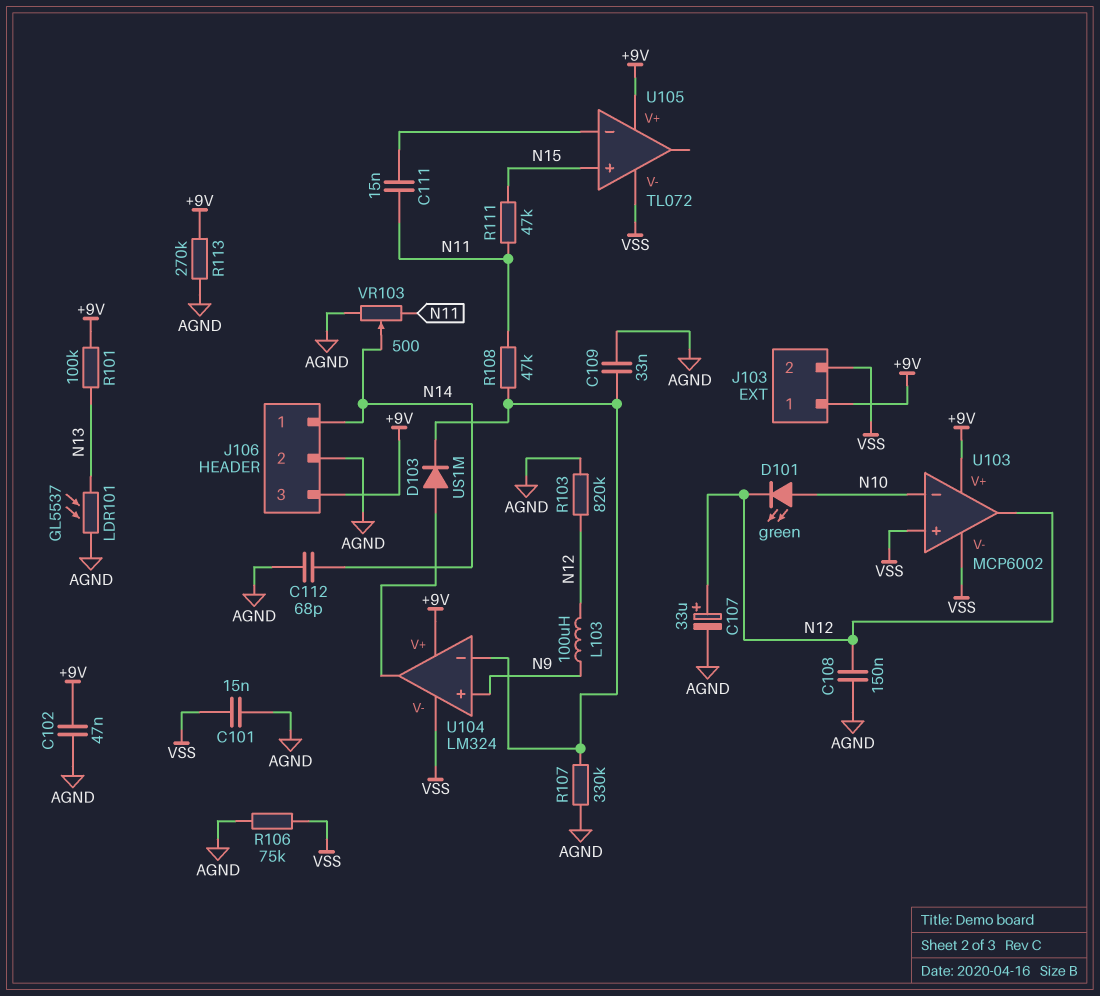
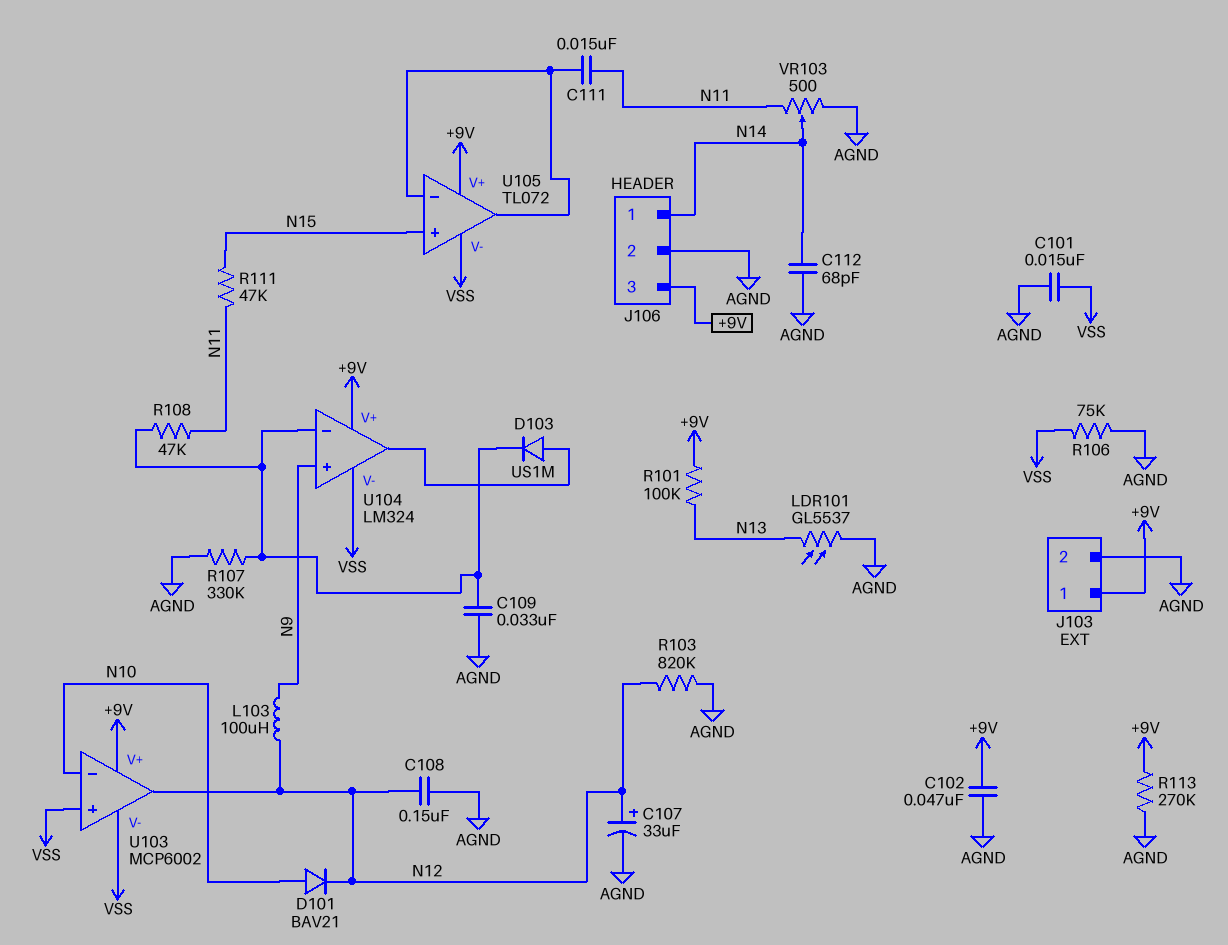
D101: LED green (A N10, K N12) -> diode BAV21 (A N10, K N12)
J103 pin 2: VSS -> AGND
U105 pin out: none -> U105/in-

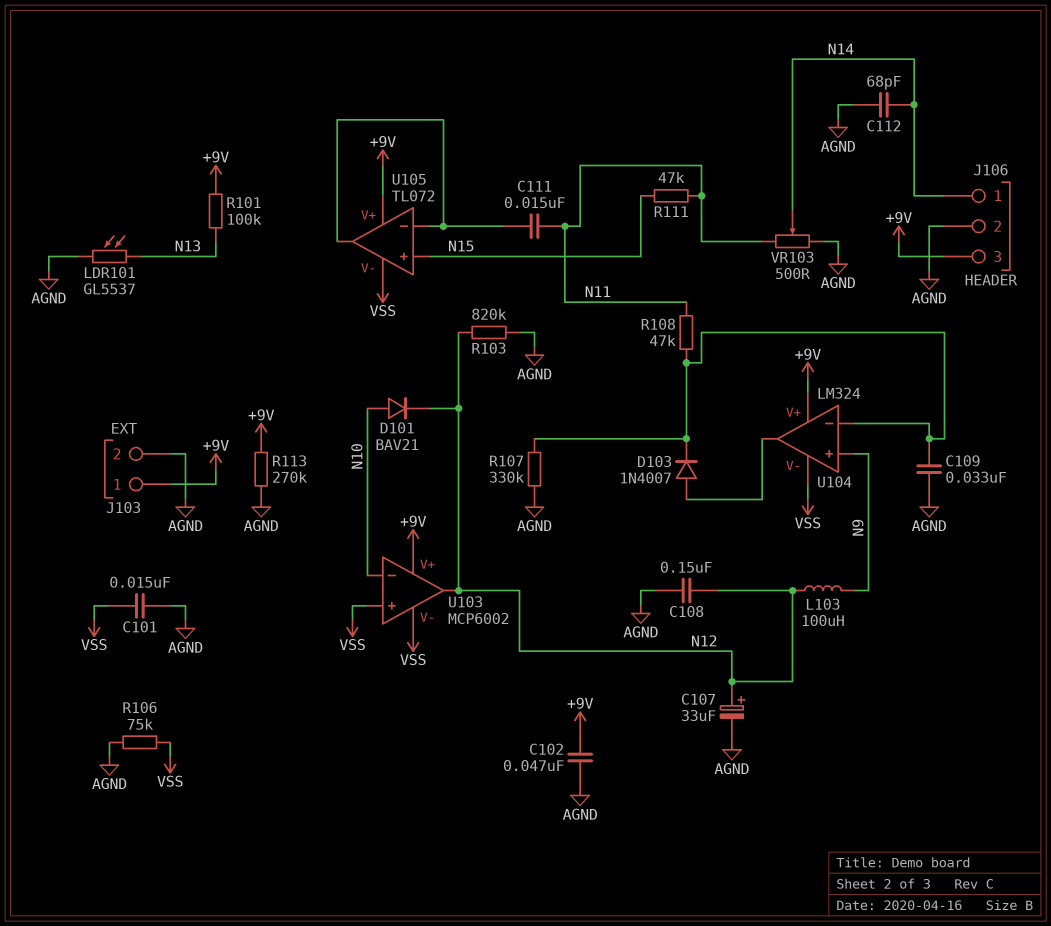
D103: diode US1M (A U104/out, K U104/in-) -> diode 1N4007 (A U104/out, K U104/in-)

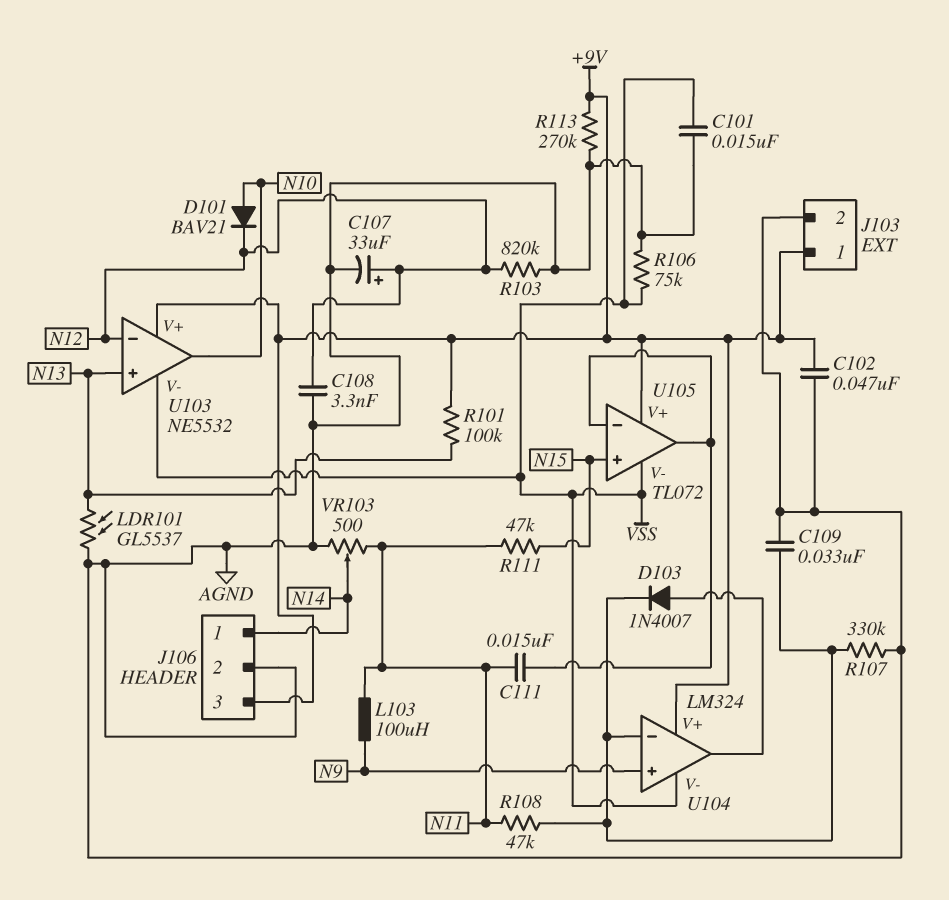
C108: 150nF (AGND, N12) -> 3.3nF (AGND, N12)
C112: 68pF (AGND, N14) -> none
L103: 100uH (N9, N12) -> 100uH (N9, N11)
U103: MCP6002 -> NE5532
U103 pin in+: VSS -> N13
U103 pin in-: N10 -> N12
U103 pin out: N12 -> N10

